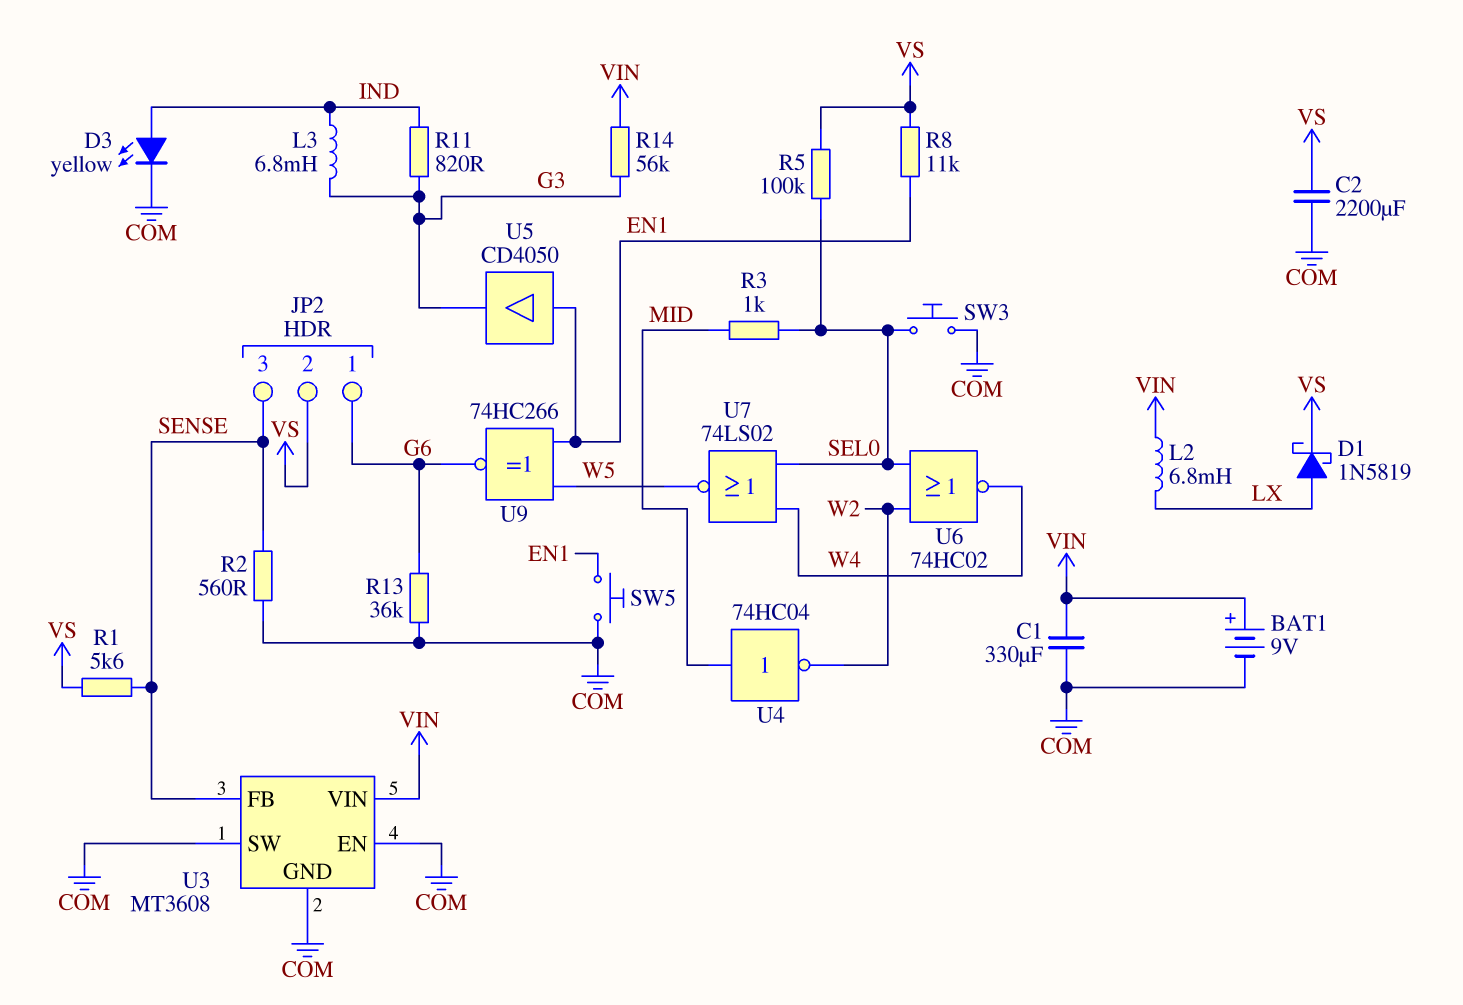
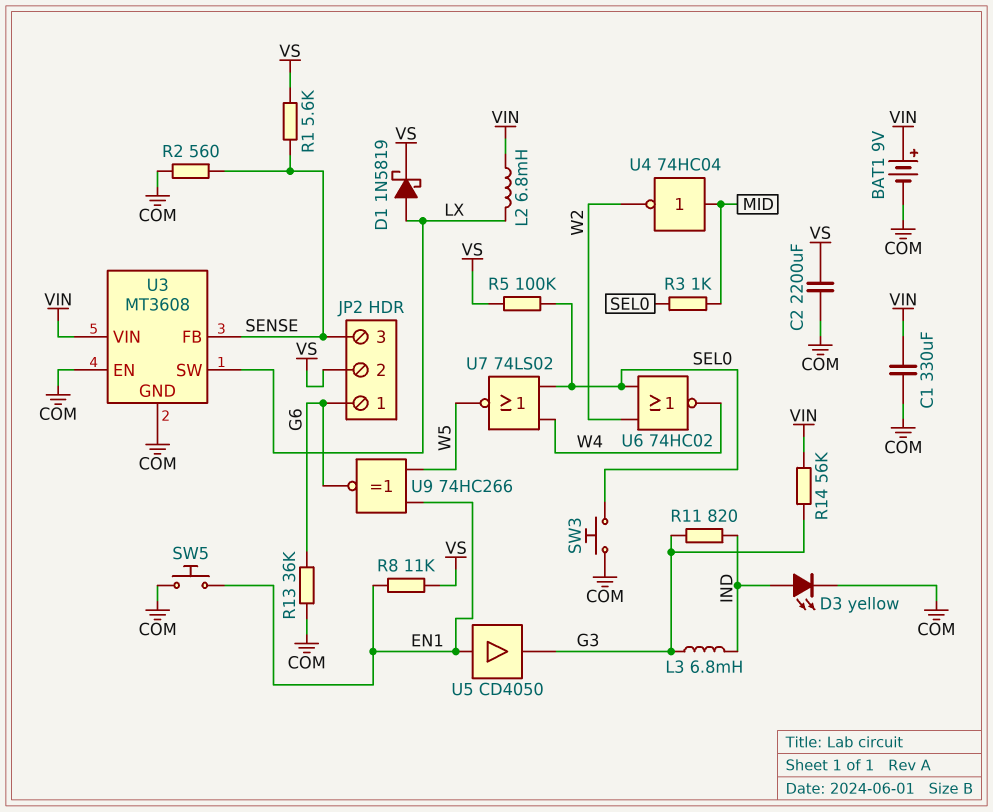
U3 pin SW: COM -> LX

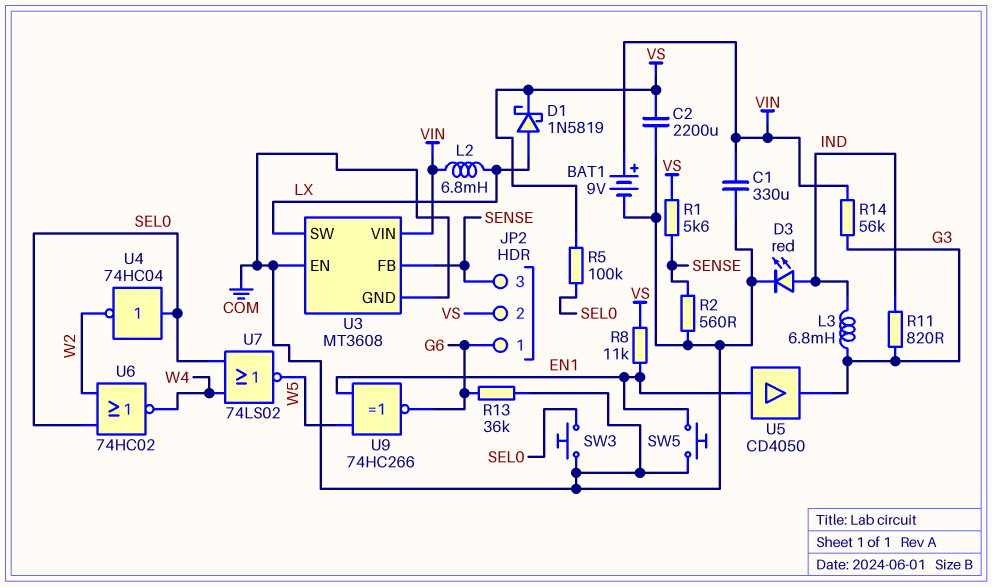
D3: LED yellow (A IND, K COM) -> LED red (A IND, K COM)
R3: 1k (MID, SEL0) -> none
U4: NOT 74HC04 (in MID, out W2) -> NOT 74HC04 (in SEL0, out W2)

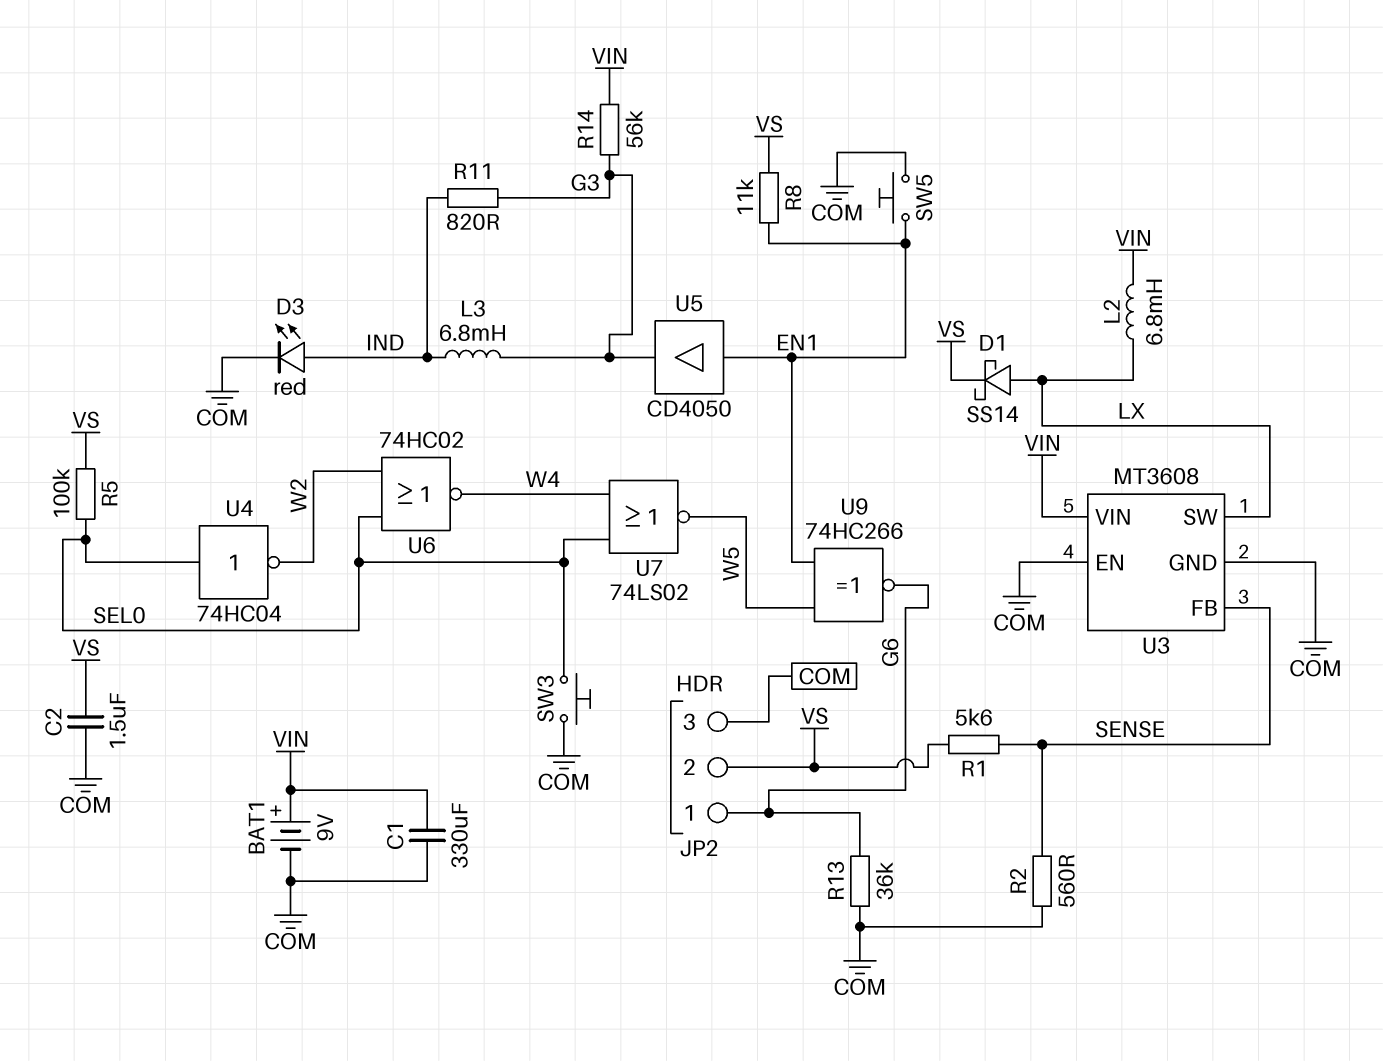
C2: 2200uF (COM, VS) -> 1.5uF (COM, VS)
D1: schottky 1N5819 (A LX, K VS) -> schottky SS14 (A LX, K VS)
JP2 pin 3: SENSE -> COM

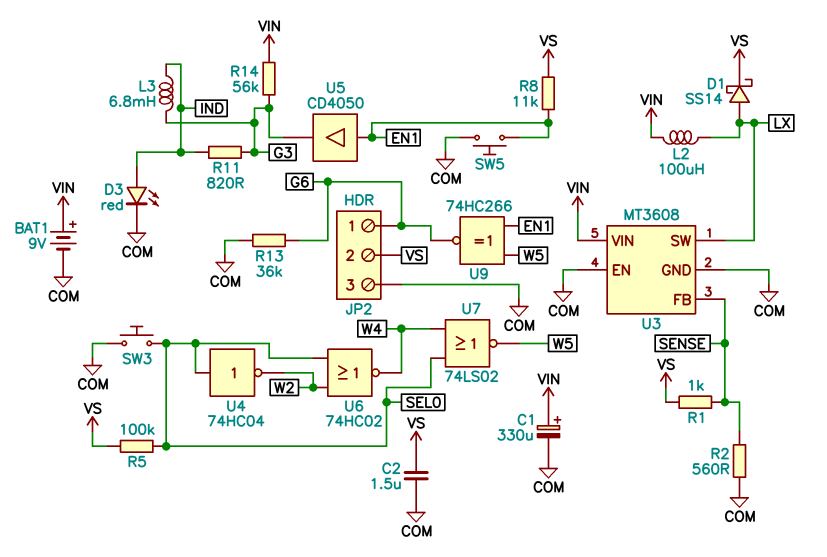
C1: 330uF (COM, VIN) -> 330uF (plus VIN, minus COM)
L2: 6.8mH (LX, VIN) -> 100uH (LX, VIN)
R1: 5.6k (SENSE, VS) -> 1k (SENSE, VS)

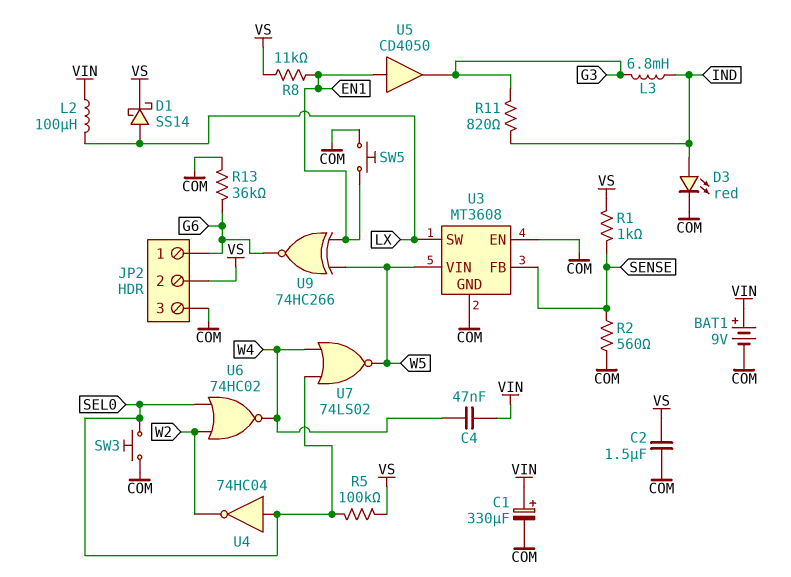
C4: none -> 47nF (VIN, W4)
R14: 56k (G3, VIN) -> none
U3 pin VIN: VIN -> W5

